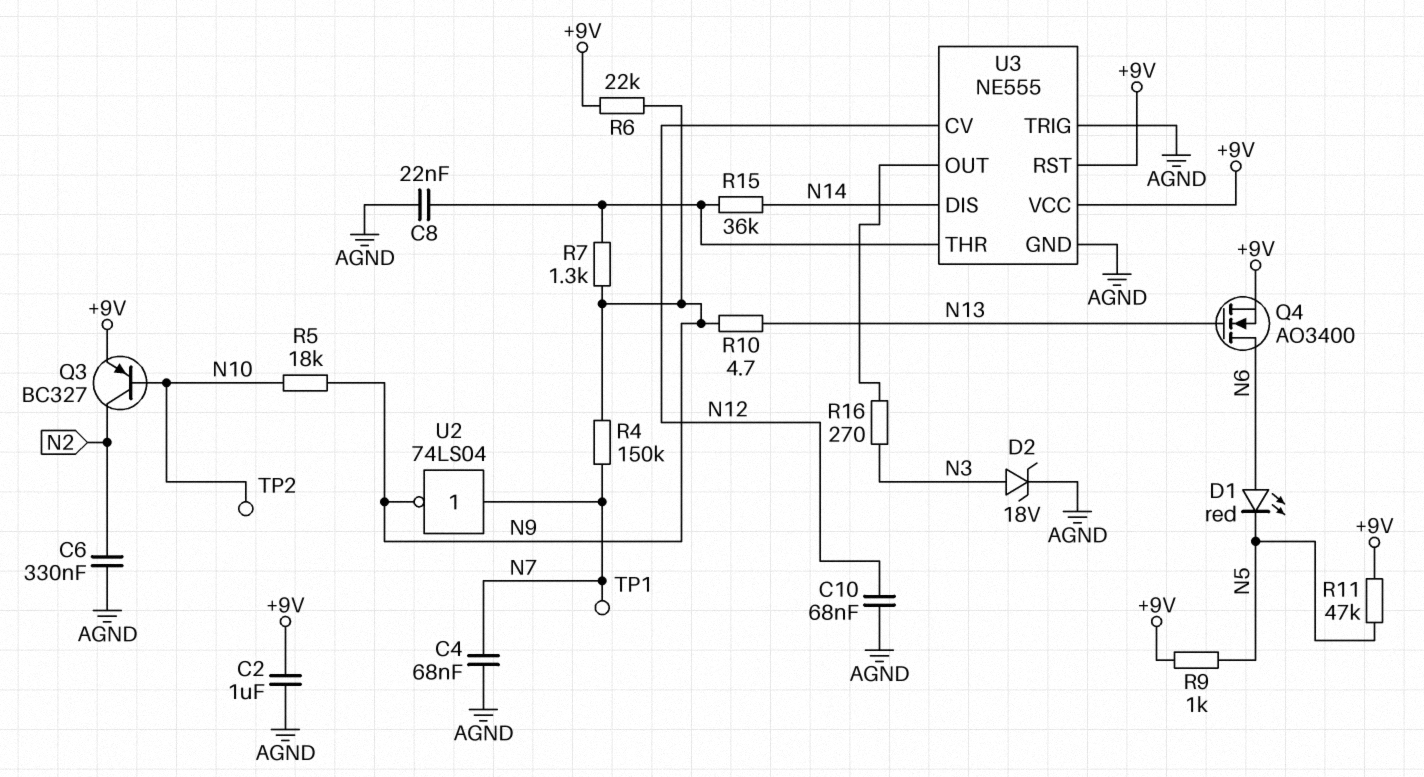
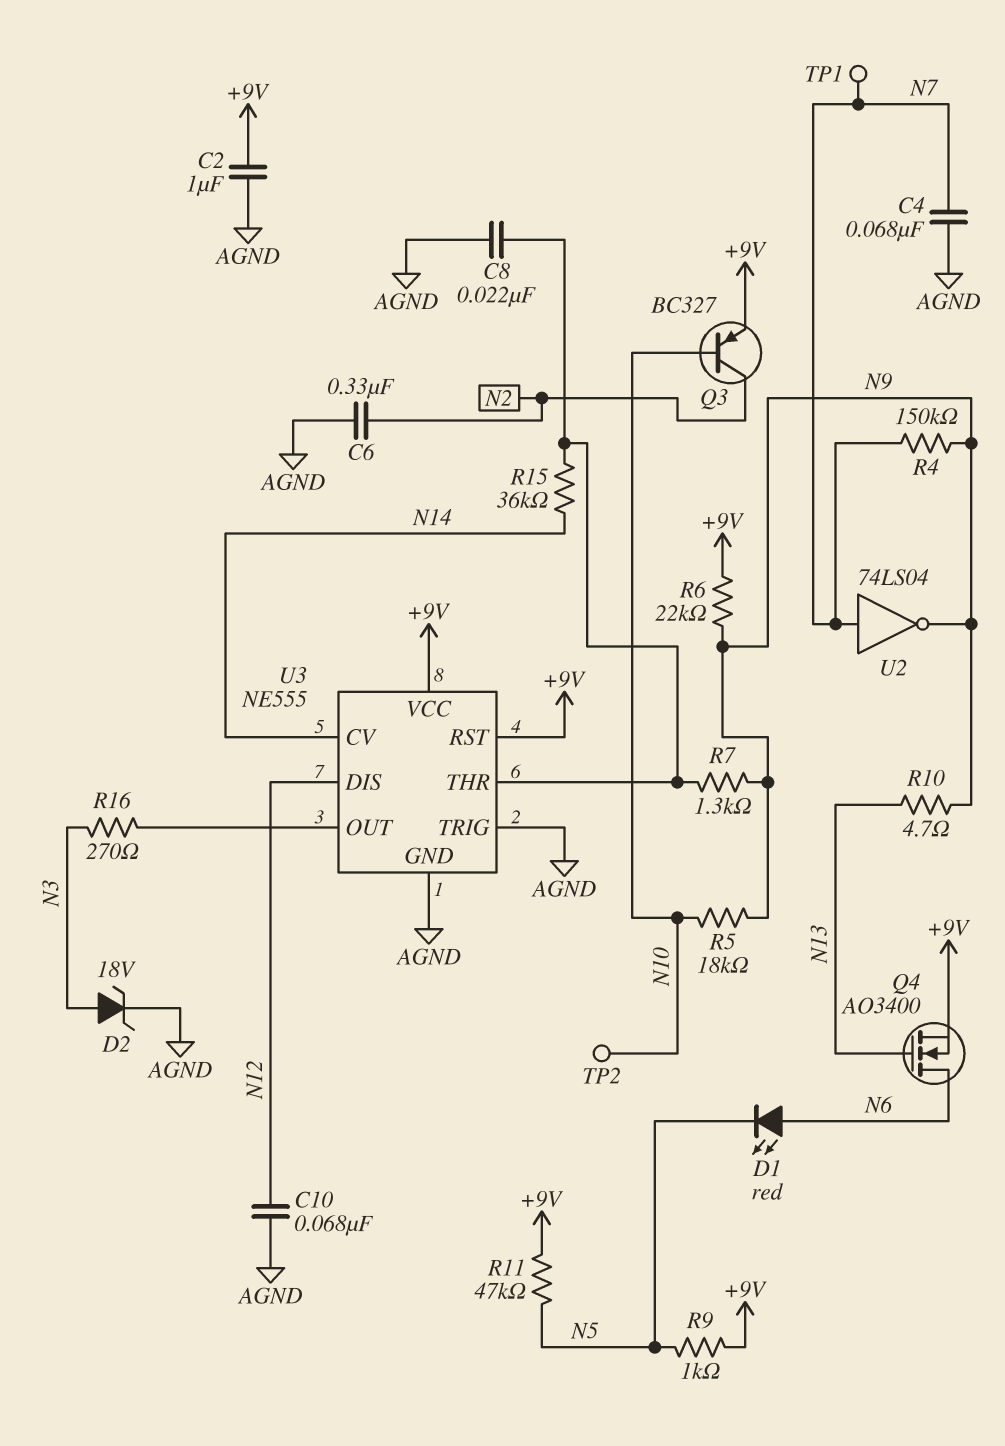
U3 pin CV: N12 -> N14
U3 pin DIS: N14 -> N12

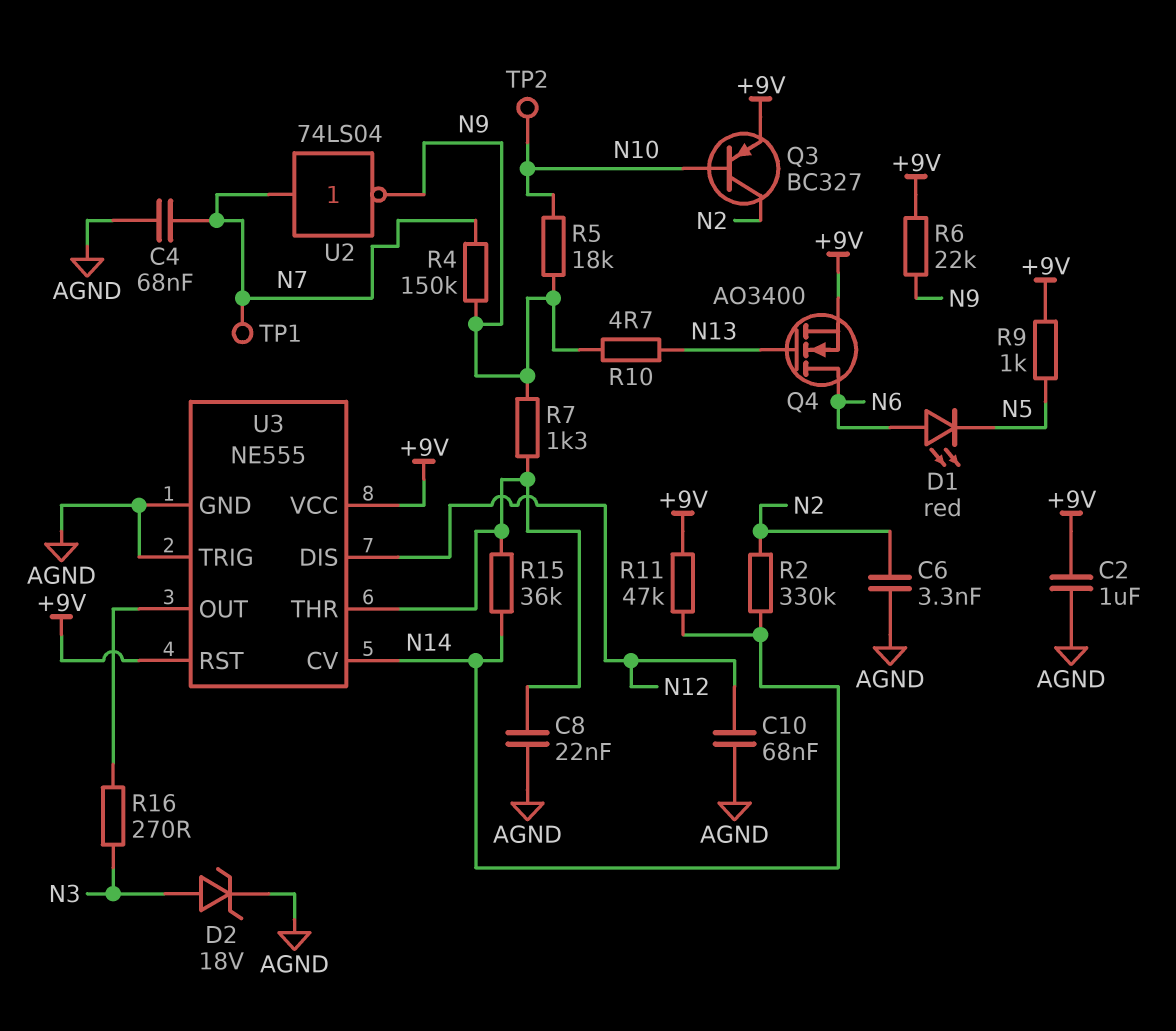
C6: 330nF (AGND, N2) -> 3.3nF (AGND, N2)
R2: none -> 330k (N2, N14)
R11: 47k (+9V, N5) -> 47k (+9V, N14)

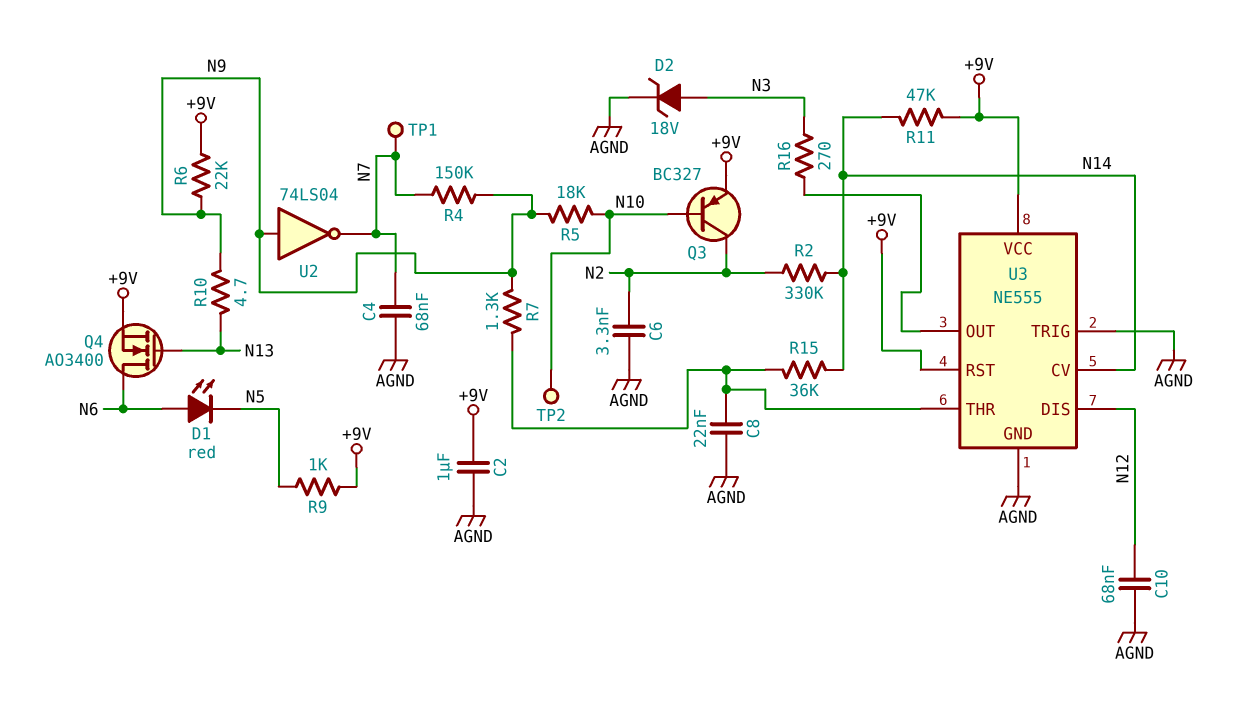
U2: NOT 74LS04 (in N7, out N9) -> NOT 74LS04 (in N9, out N7)

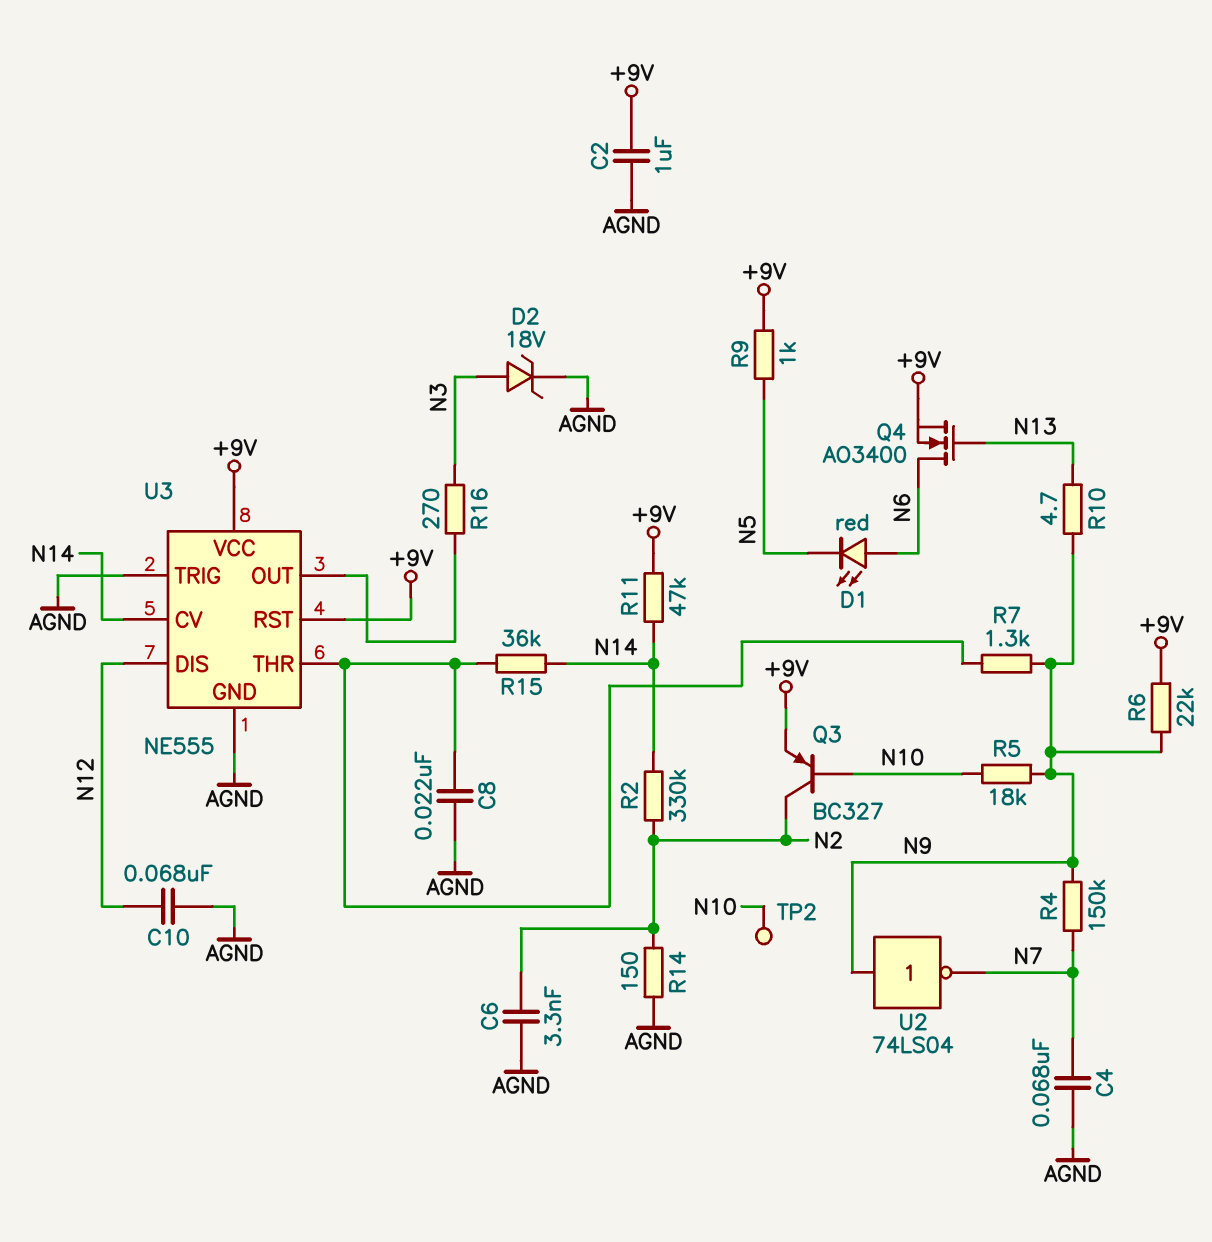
R14: none -> 150 (AGND, N2)
TP1: test point (N7) -> none

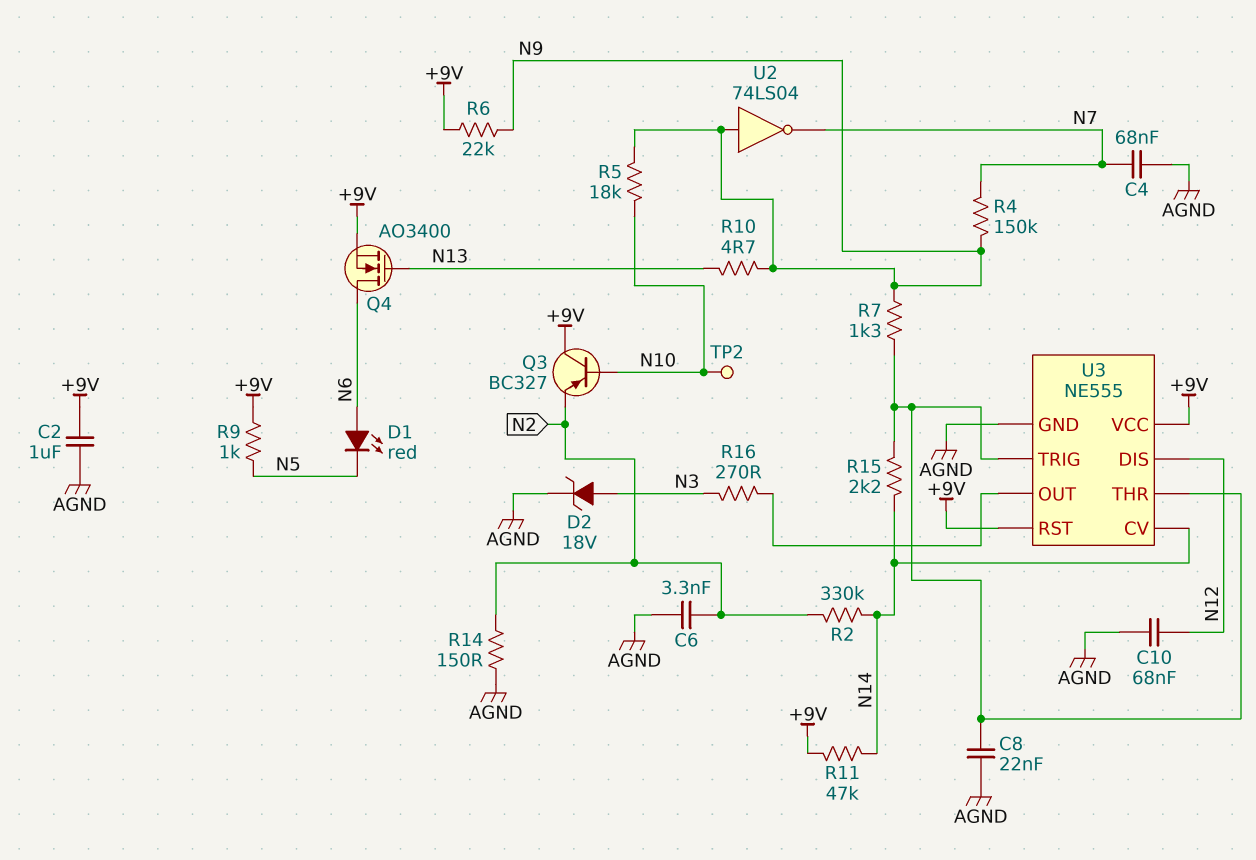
Q3: PNP BC327 (B N10, C N2, E +9V) -> PNP BC327 (B N10, C +9V, E N2)
R15: 36k (N14, U3/THR) -> 2.2k (N14, U3/THR)
U3 pin TRIG: AGND -> U3/THR

